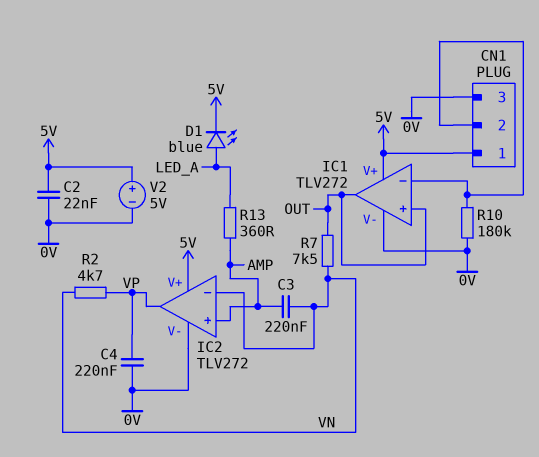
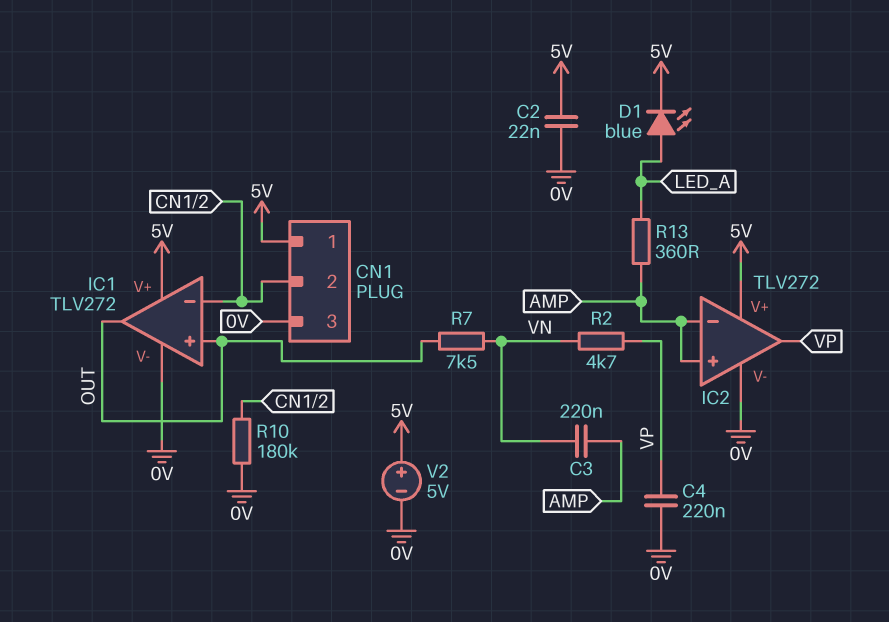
IC2 pin in-: VN -> AMP

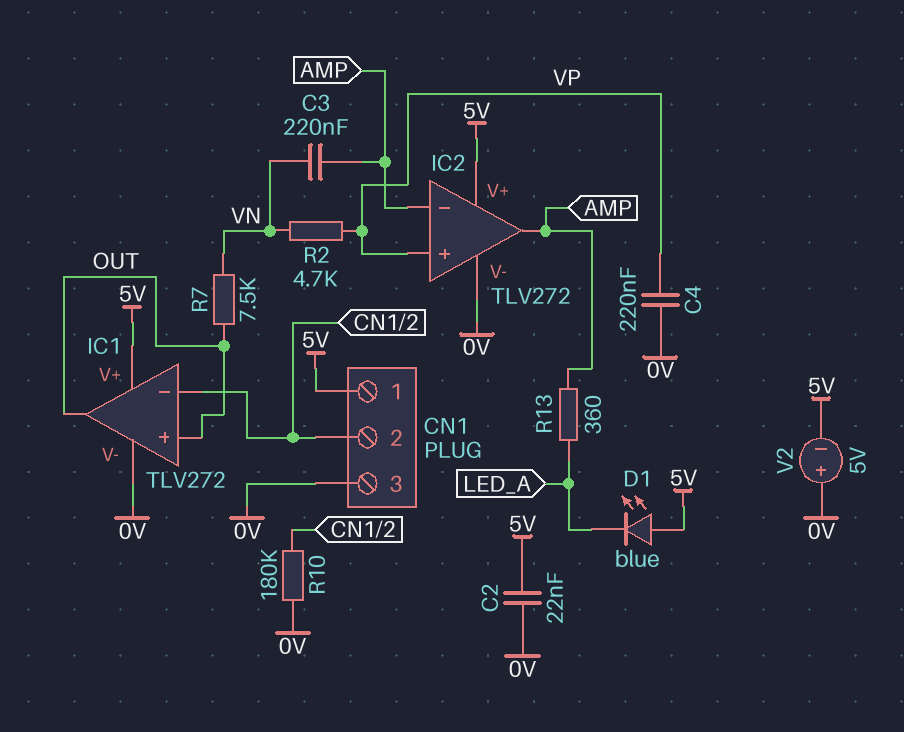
D1: LED blue (A LED_A, K 5V) -> LED blue (A 5V, K LED_A)
IC2 pin in+: AMP -> VP
IC2 pin out: VP -> AMP
V2: 5V (plus 5V, minus 0V) -> 5V (plus 0V, minus 5V)

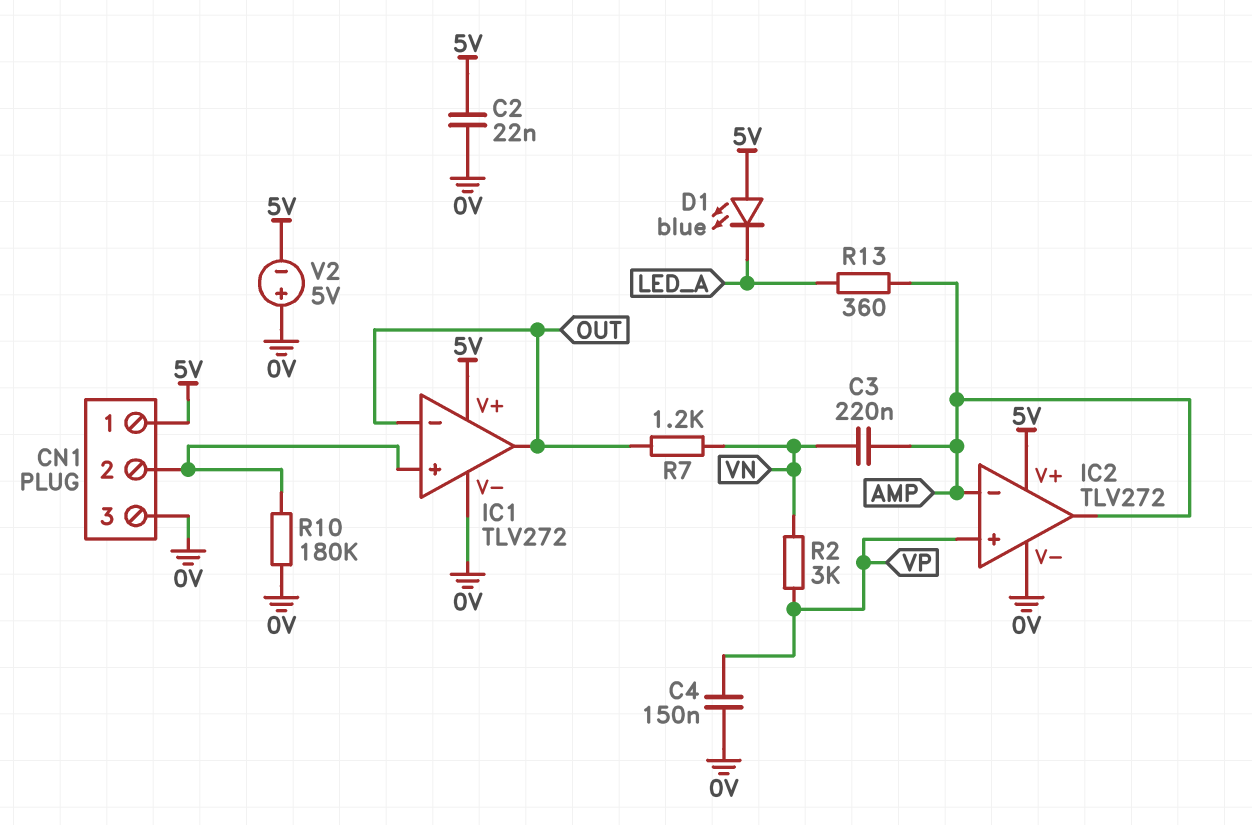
C4: 220nF (0V, VP) -> 150nF (0V, VP)
IC1 pin in+: OUT -> CN1/2
IC1 pin in-: CN1/2 -> OUT
R2: 4.7k (VN, VP) -> 3k (VN, VP)
R7: 7.5k (OUT, VN) -> 1.2k (OUT, VN)

